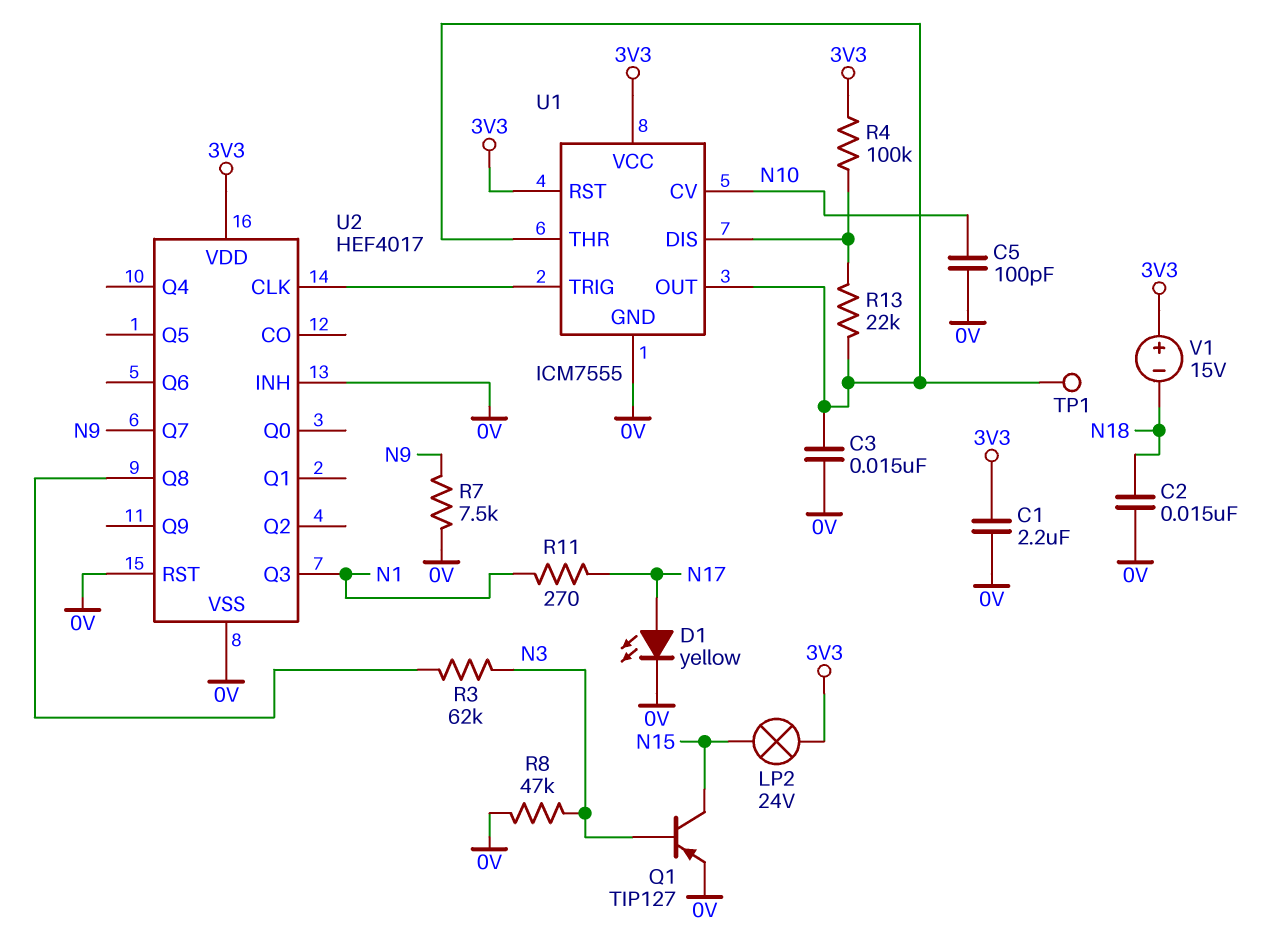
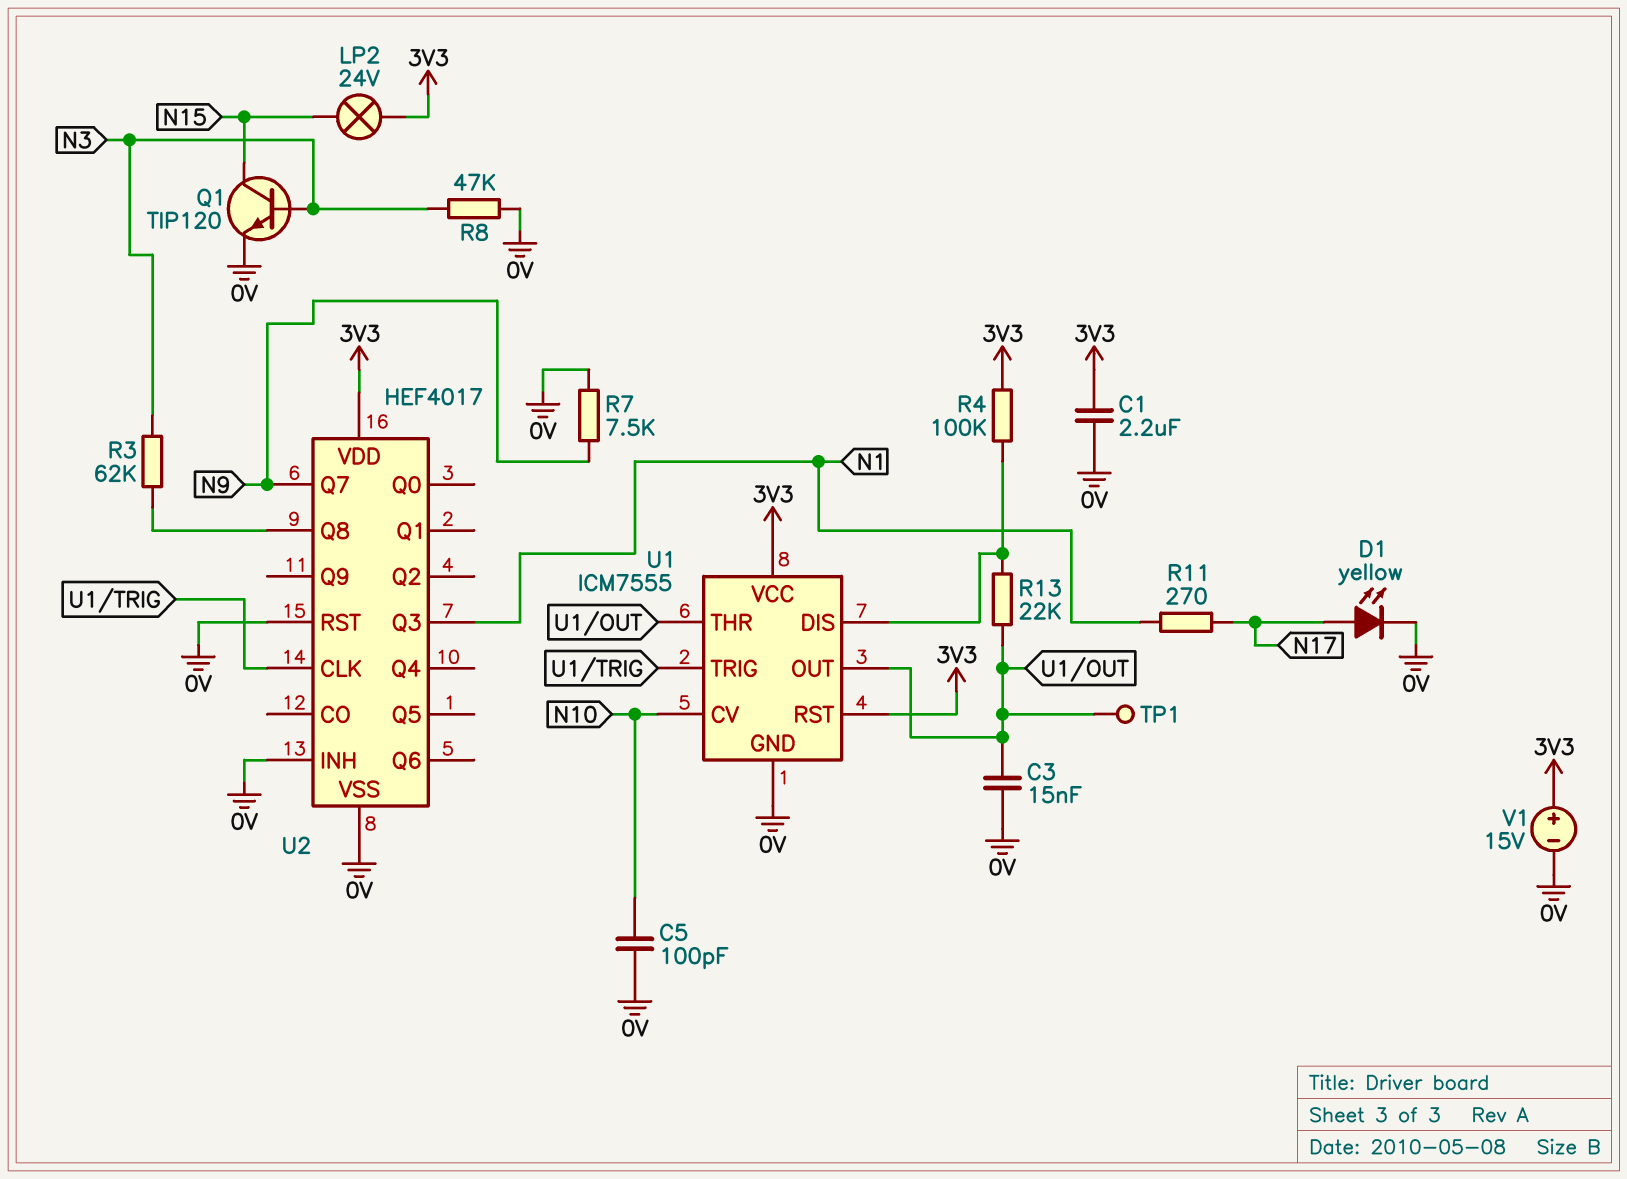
C2: 15nF (0V, N18) -> none
Q1: PNP TIP127 (B N3, C N15, E 0V) -> NPN TIP120 (B N3, C N15, E 0V)
V1: 15V (plus 3V3, minus N18) -> 15V (plus 3V3, minus 0V)

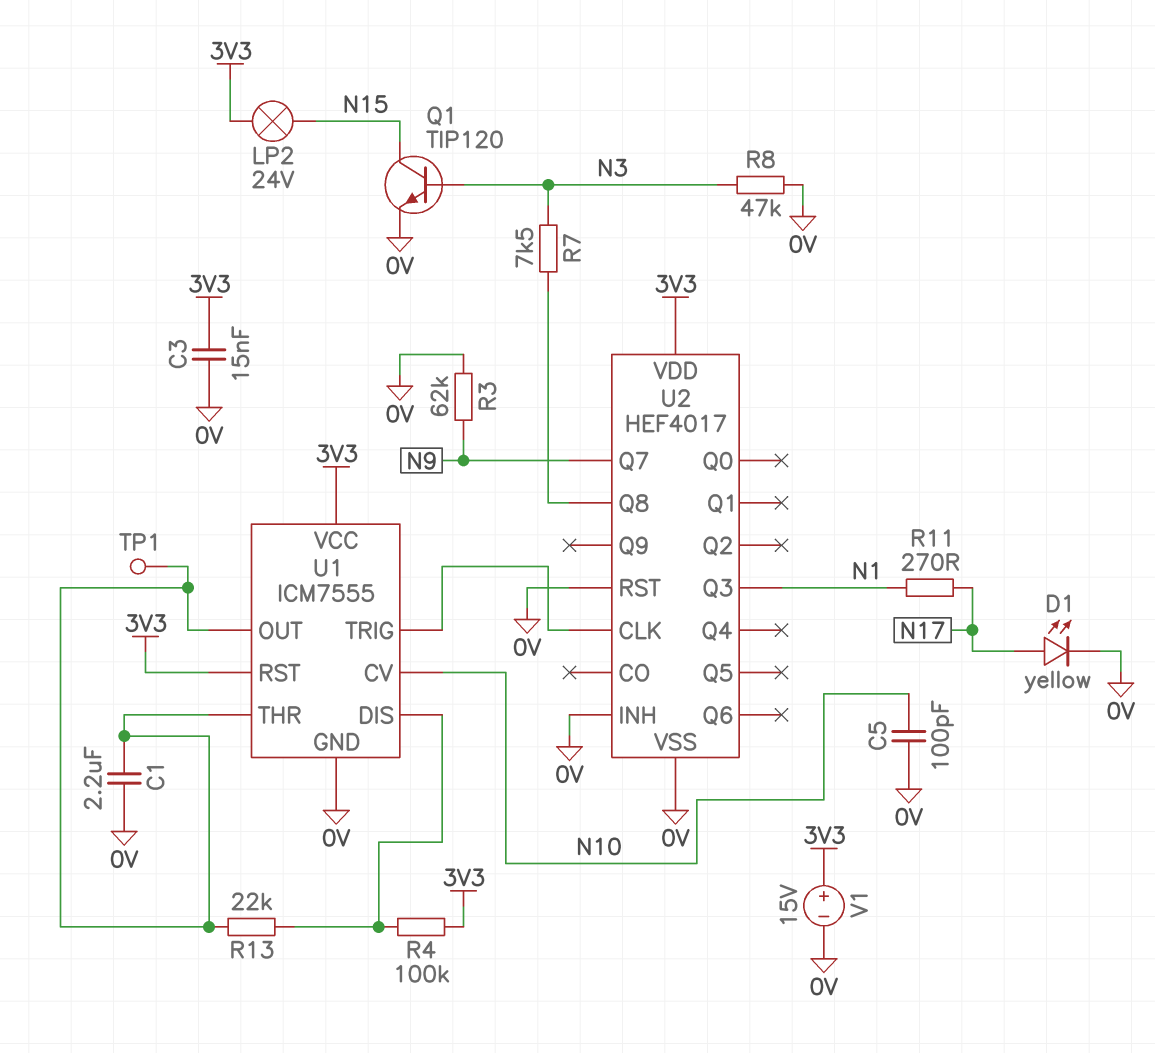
C1: 2.2uF (0V, 3V3) -> 2.2uF (0V, U1/OUT)
C3: 15nF (0V, U1/OUT) -> 15nF (0V, 3V3)
R3: 62k (N3, U2/Q8) -> 62k (0V, N9)
R7: 7.5k (0V, N9) -> 7.5k (N3, U2/Q8)

